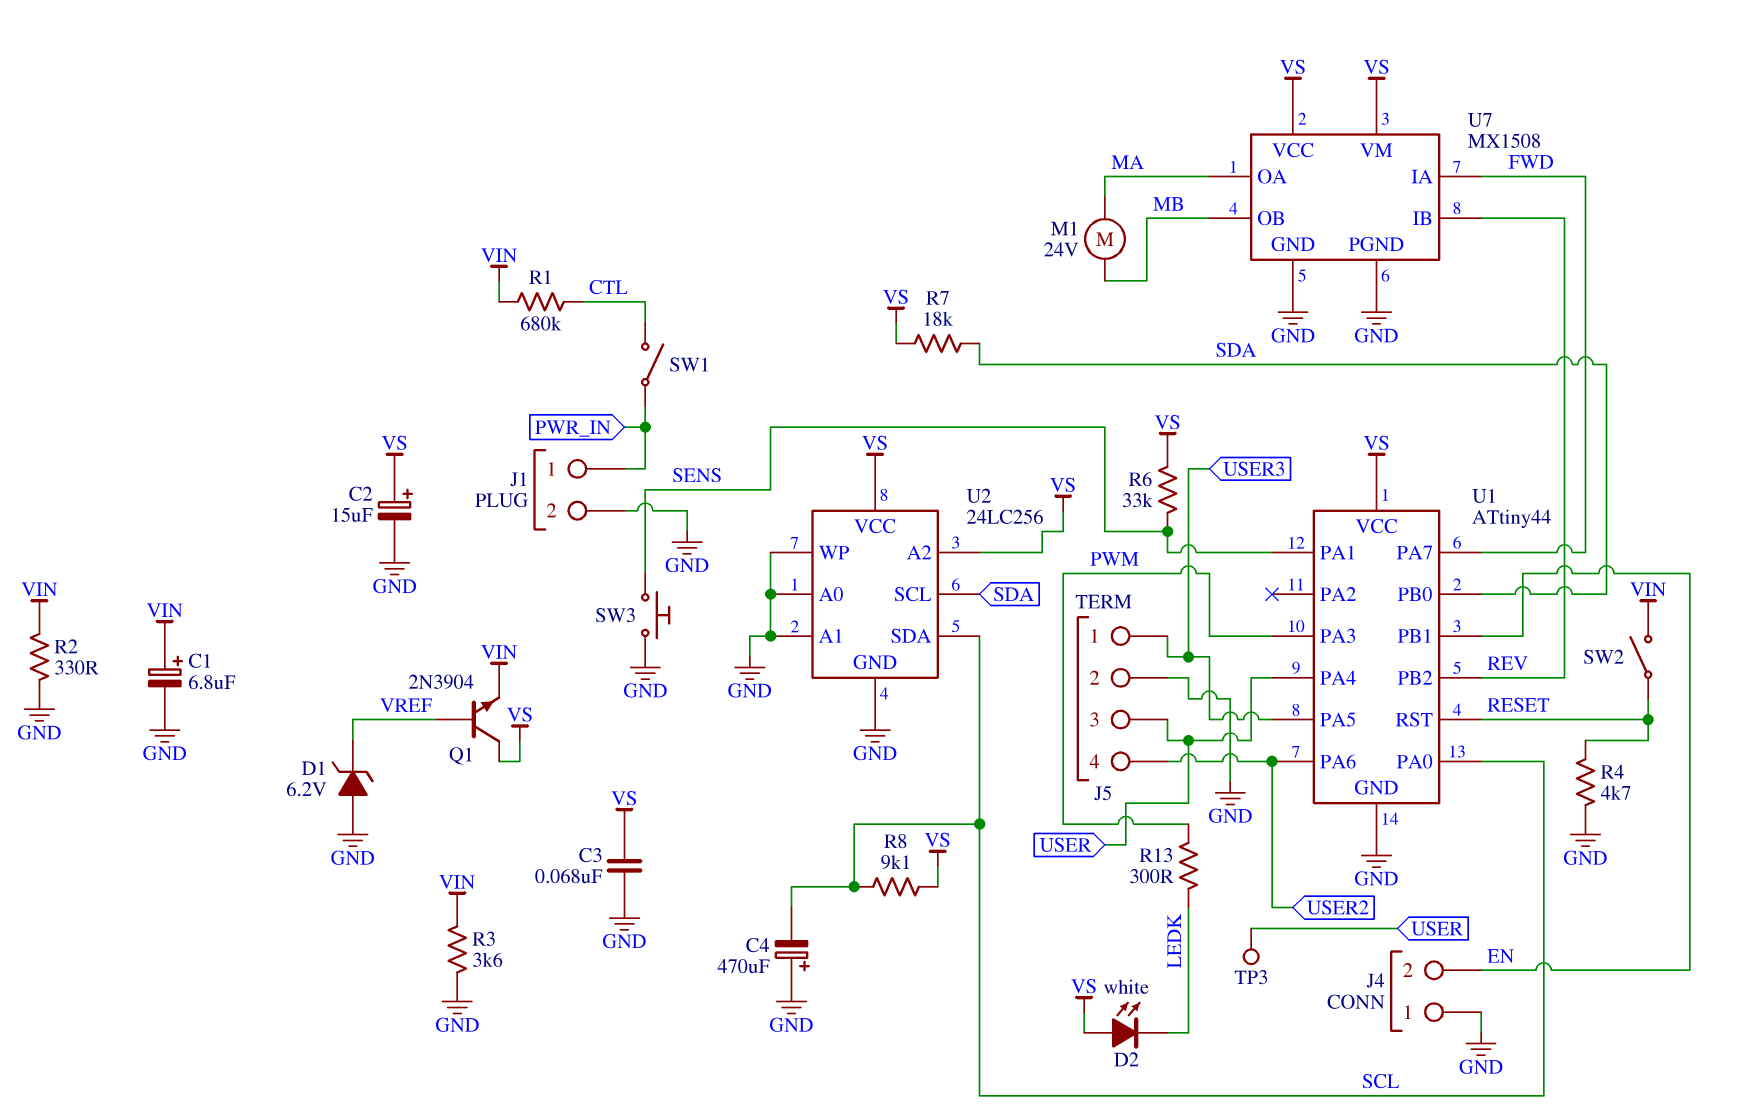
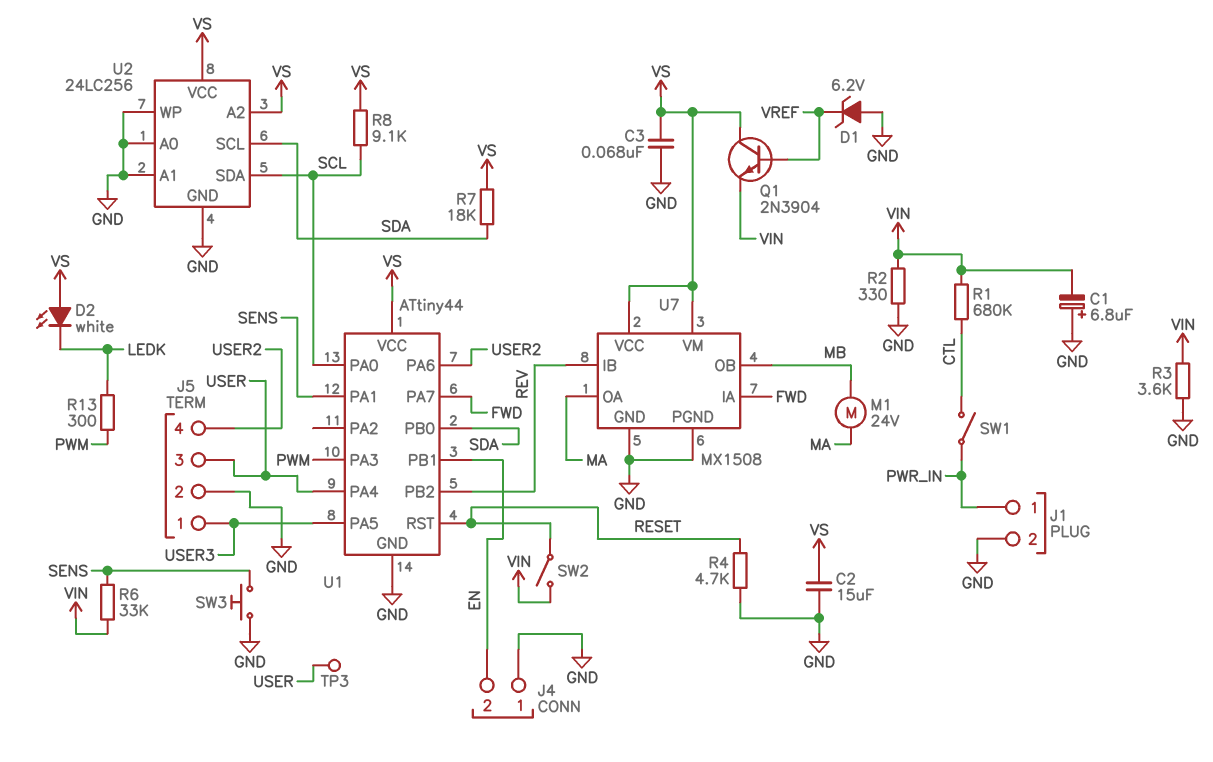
C1: 6.8uF (plus VIN, minus GND) -> 6.8uF (plus GND, minus VIN)
C2: 15uF (plus VS, minus GND) -> 15uF (GND, VS)
C4: 470uF (plus GND, minus SCL) -> none
R6: 33k (SENS, VS) -> 33k (SENS, VIN)

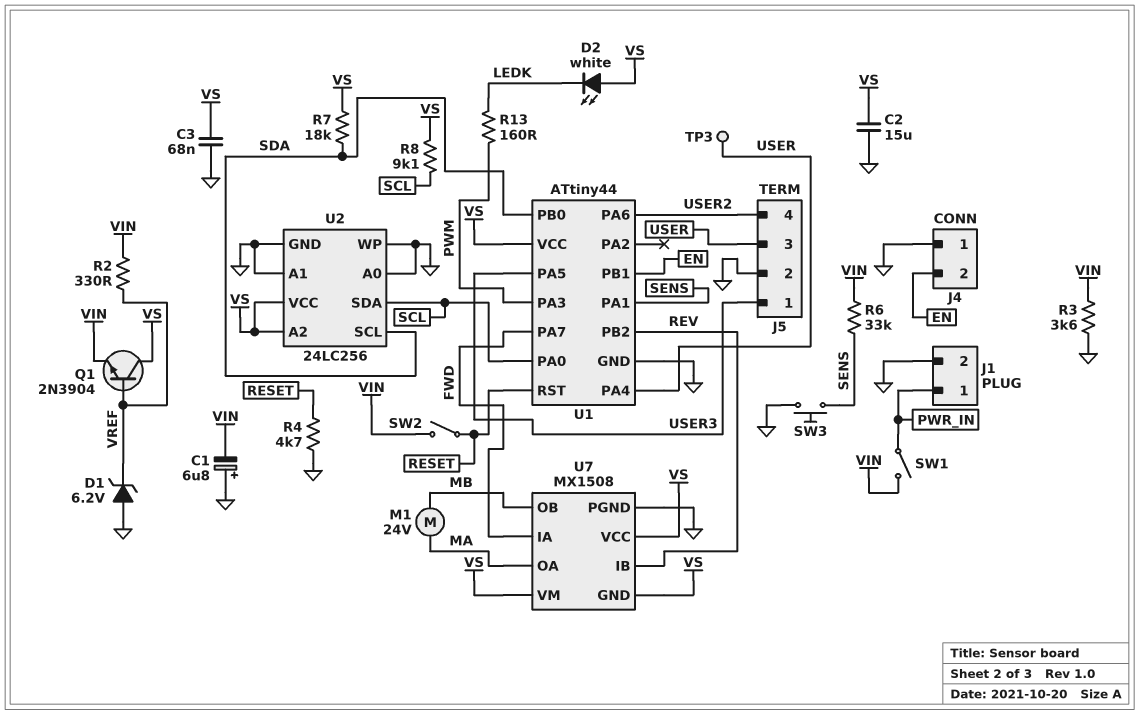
R1: 680k (CTL, VIN) -> none
R2: 330 (GND, VIN) -> 330 (VIN, VREF)
R13: 300 (LEDK, PWM) -> 160 (LEDK, PWM)
SW1: switch (CTL, PWR_IN) -> switch (PWR_IN, VIN)
U7 pin GND: GND -> VS

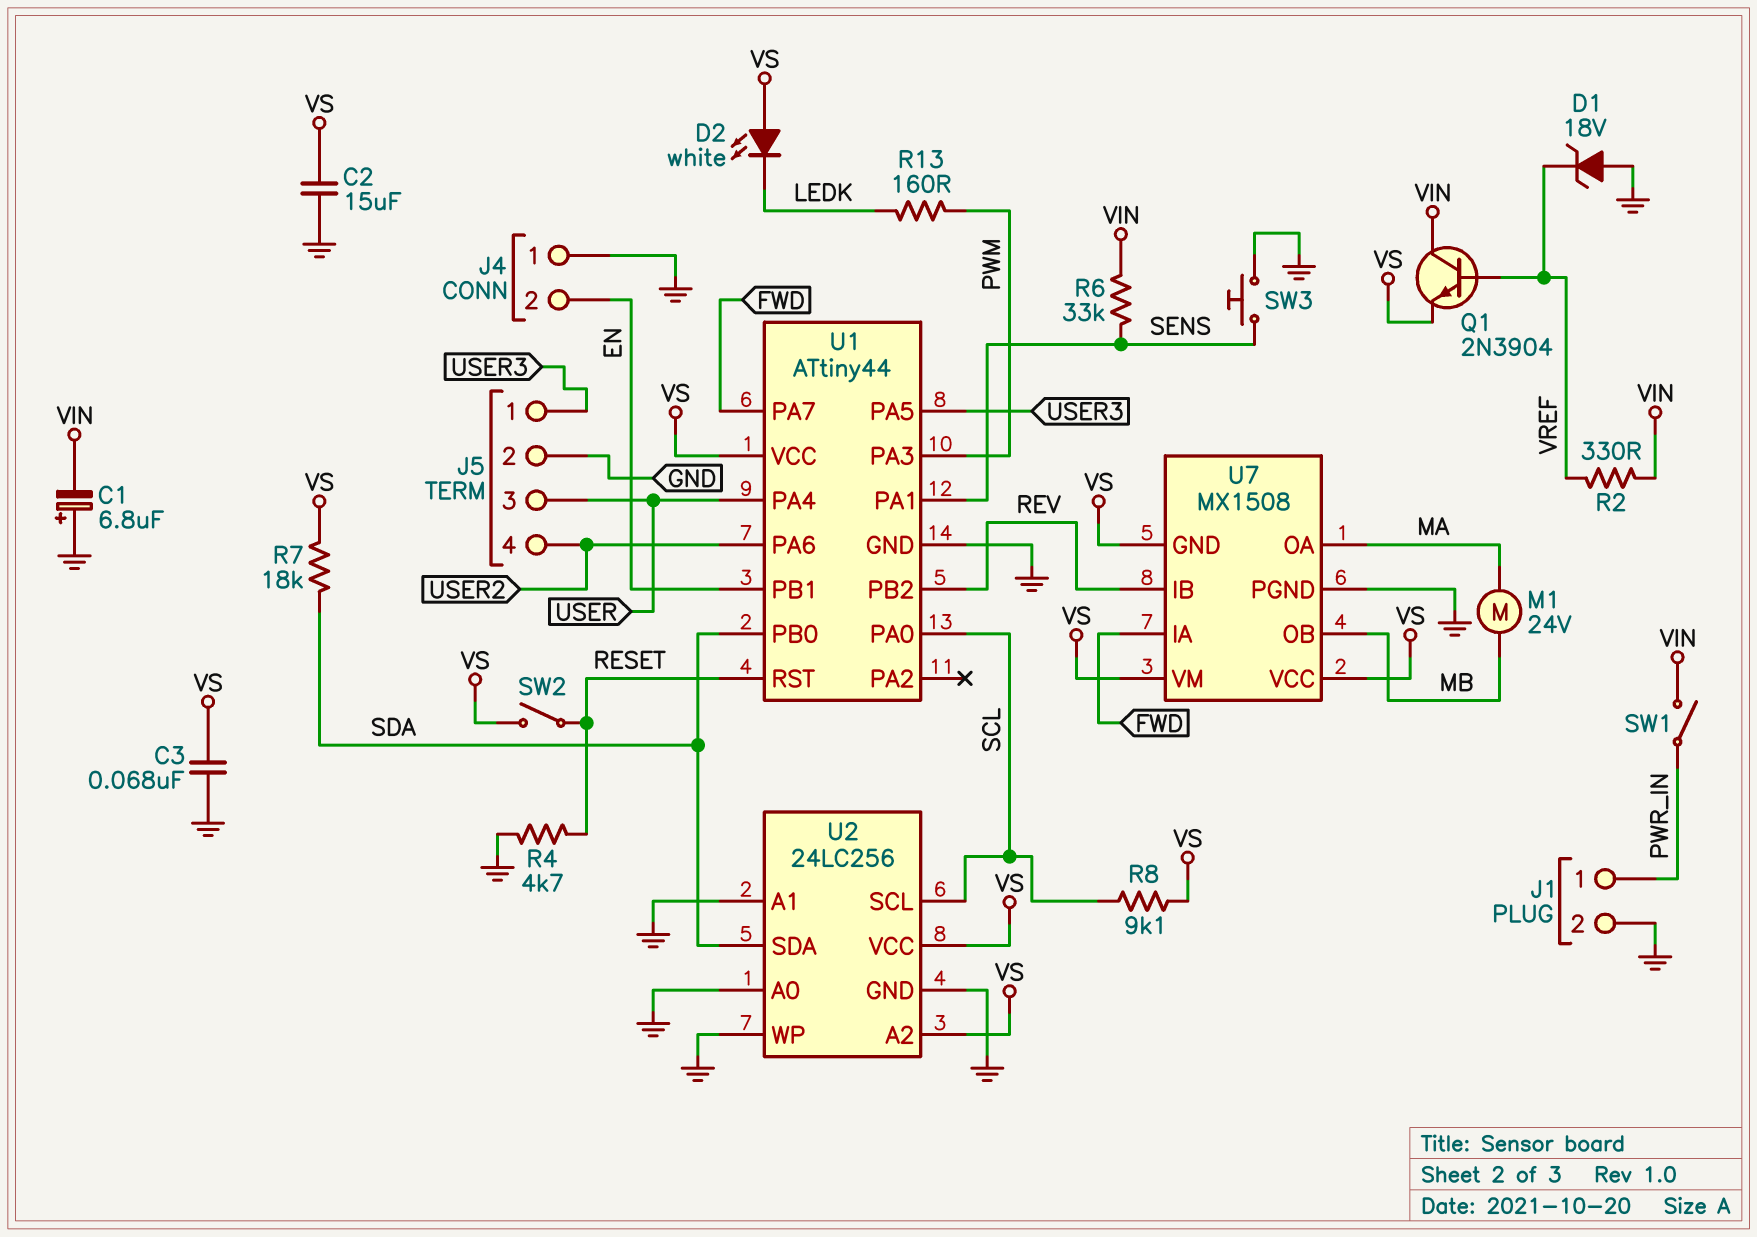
D1: zener 6.2V (A GND, K VREF) -> zener 18V (A GND, K VREF)
Q1: NPN 2N3904 (B VREF, C VS, E VIN) -> NPN 2N3904 (B VREF, C VIN, E VS)
R3: 3.6k (GND, VIN) -> none
SW2: switch (RESET, VIN) -> switch (RESET, VS)
TP3: test point (USER) -> none
U2 pin SCL: SDA -> SCL
U2 pin SDA: SCL -> SDA

